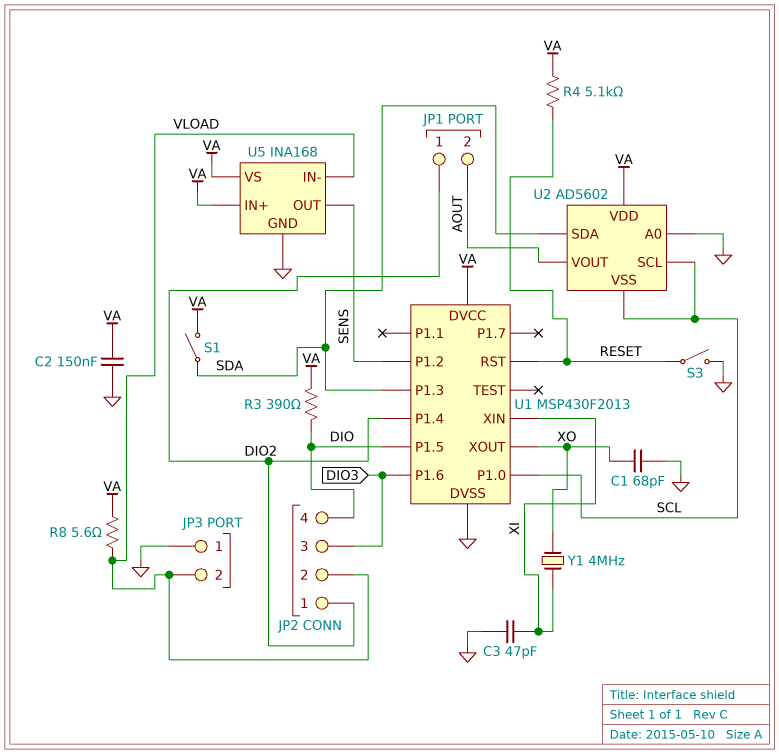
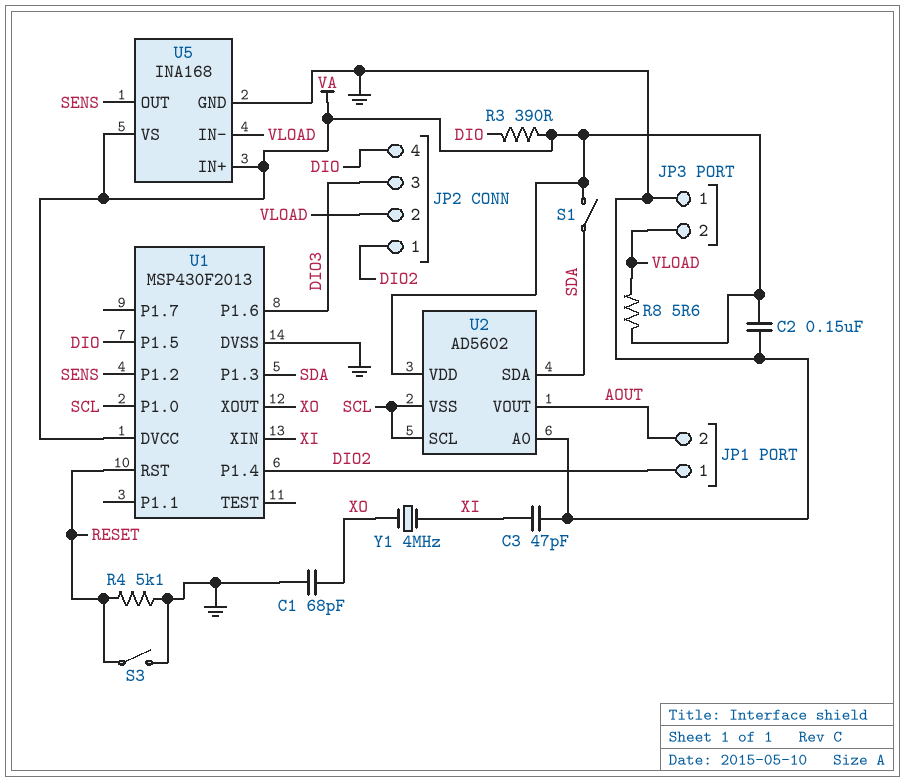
R4: 5.1k (RESET, VA) -> 5.1k (GND, RESET)

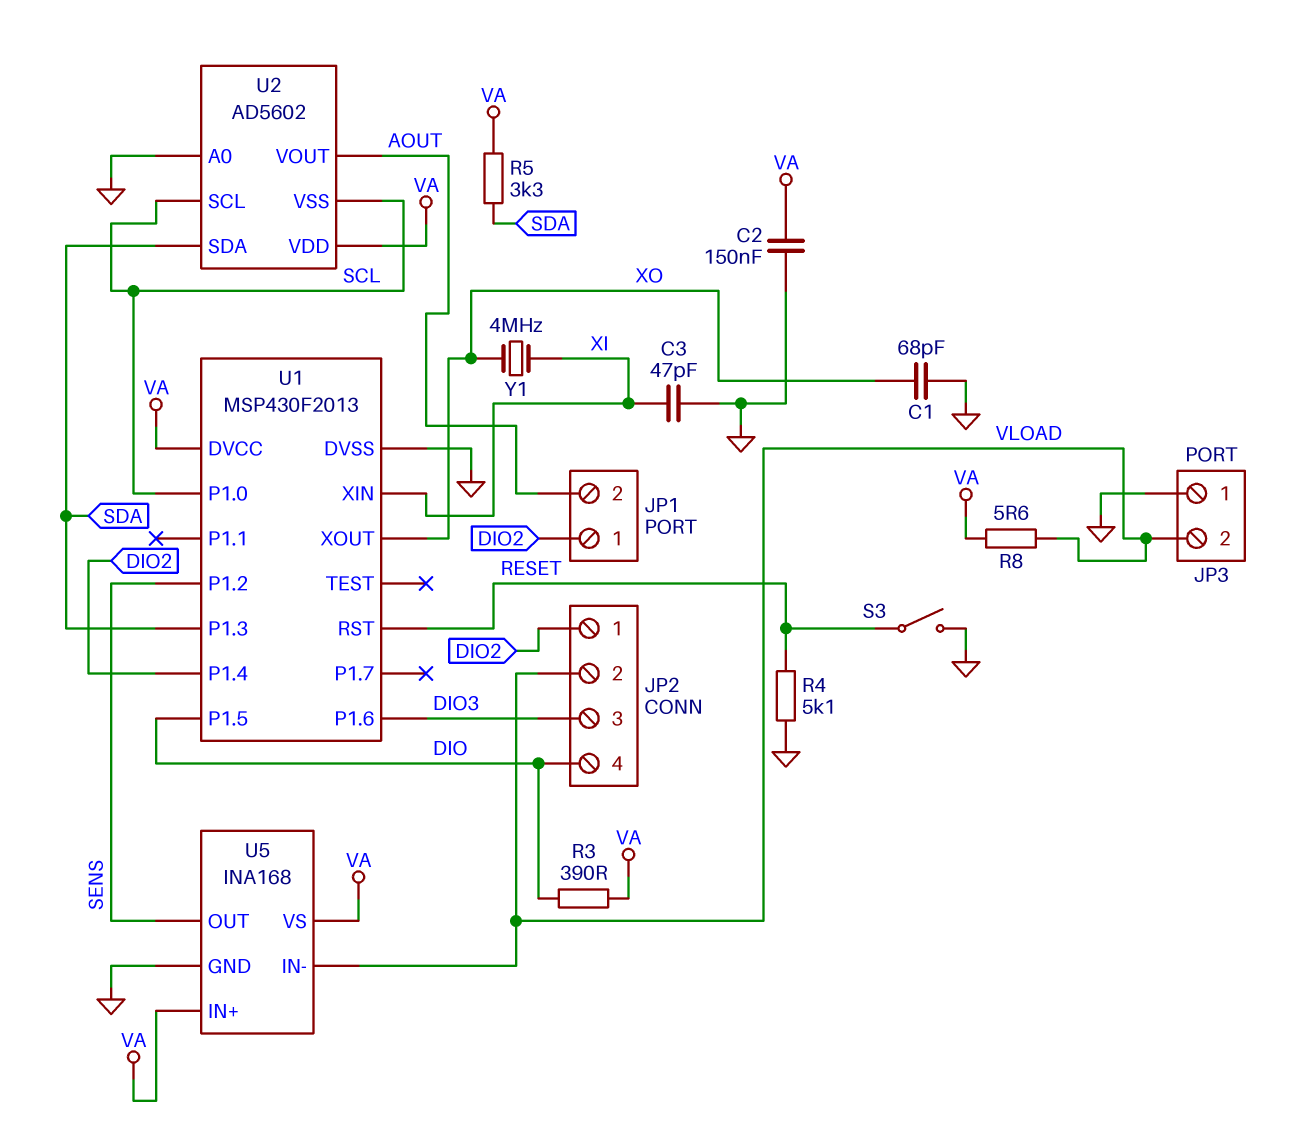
R5: none -> 3.3k (SDA, VA)
S1: switch (SDA, VA) -> none

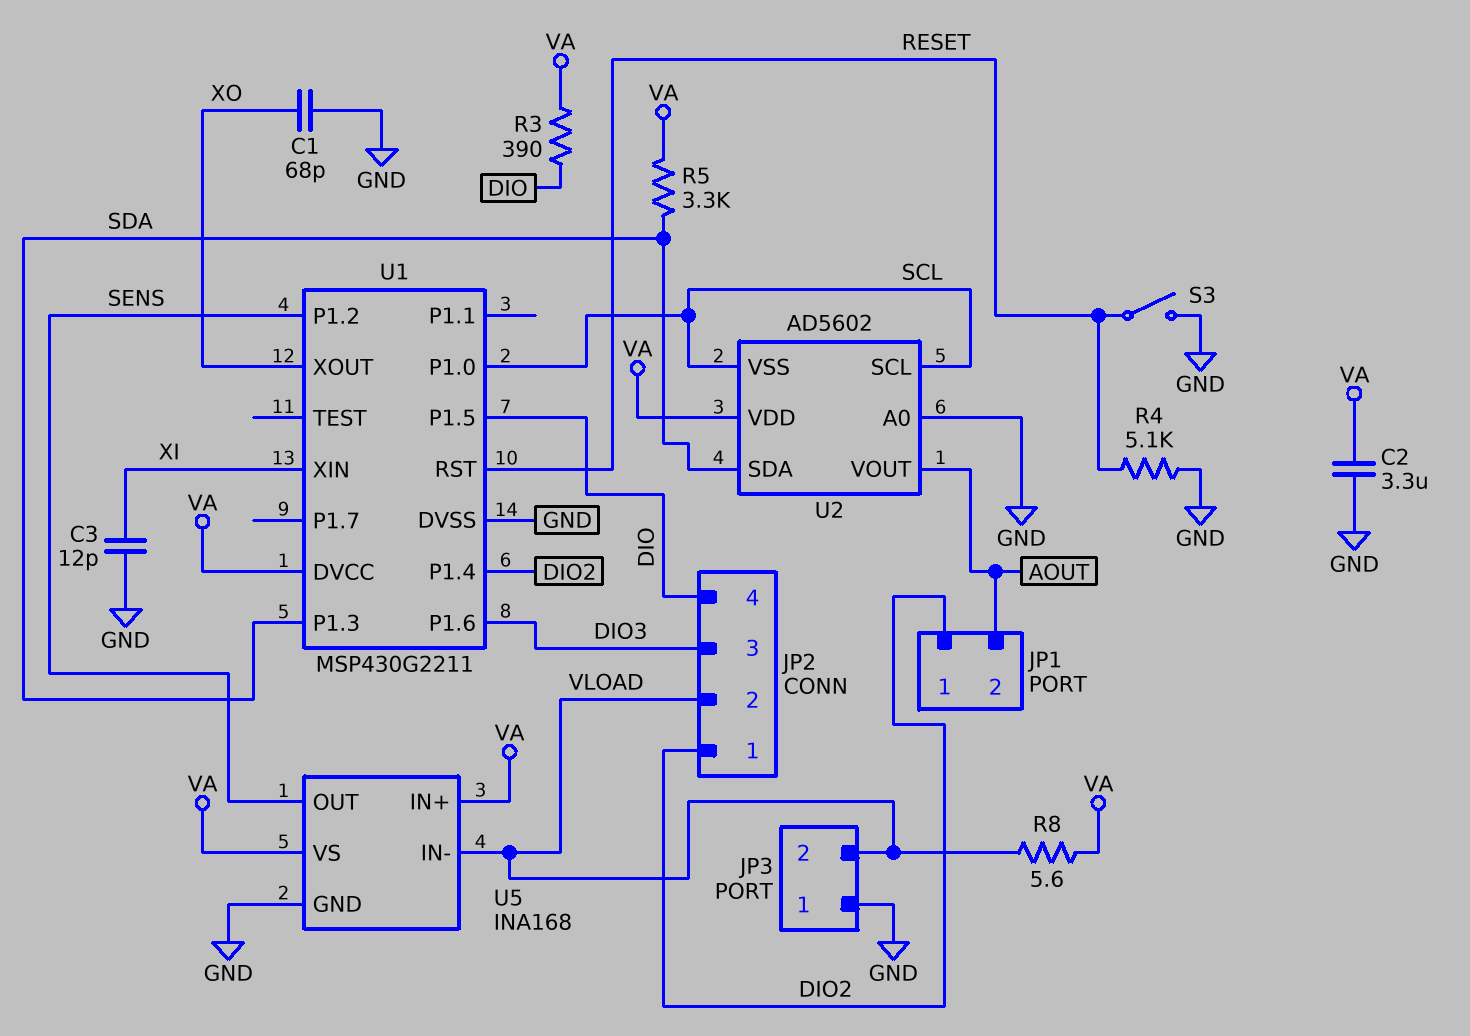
C2: 150nF (GND, VA) -> 3.3uF (GND, VA)
C3: 47pF (GND, XI) -> 12pF (GND, XI)
U1: MSP430F2013 -> MSP430G2211
Y1: 4MHz (XI, XO) -> none

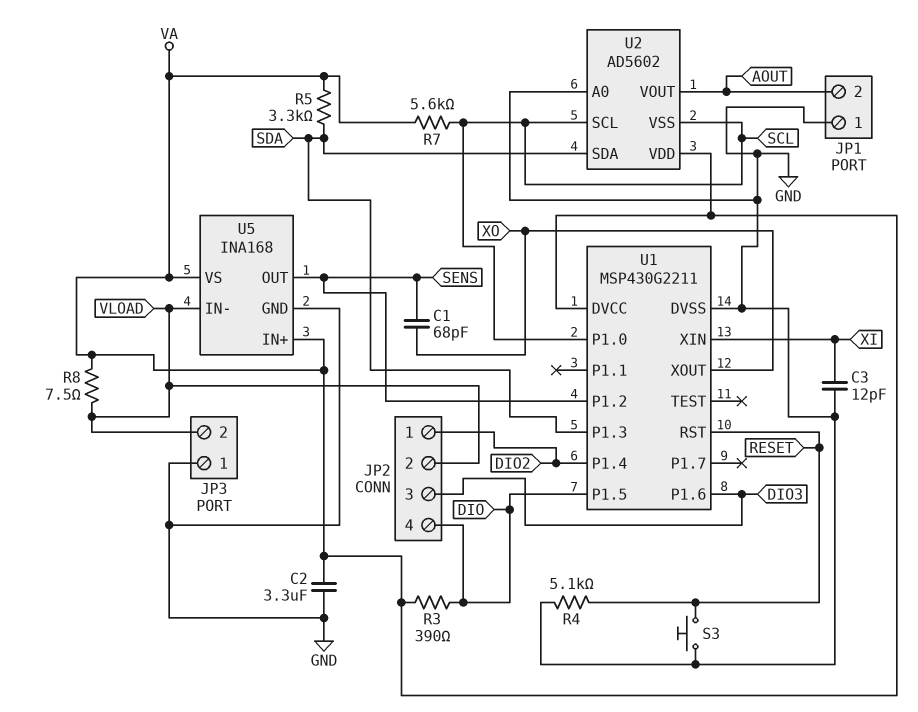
C1: 68pF (GND, XO) -> 68pF (SENS, XO)
JP1 pin 1: DIO2 -> GND
R7: none -> 5.6k (SCL, VA)
R8: 5.6 (VA, VLOAD) -> 7.5 (VA, VLOAD)
S3: switch (GND, RESET) -> button (GND, RESET)

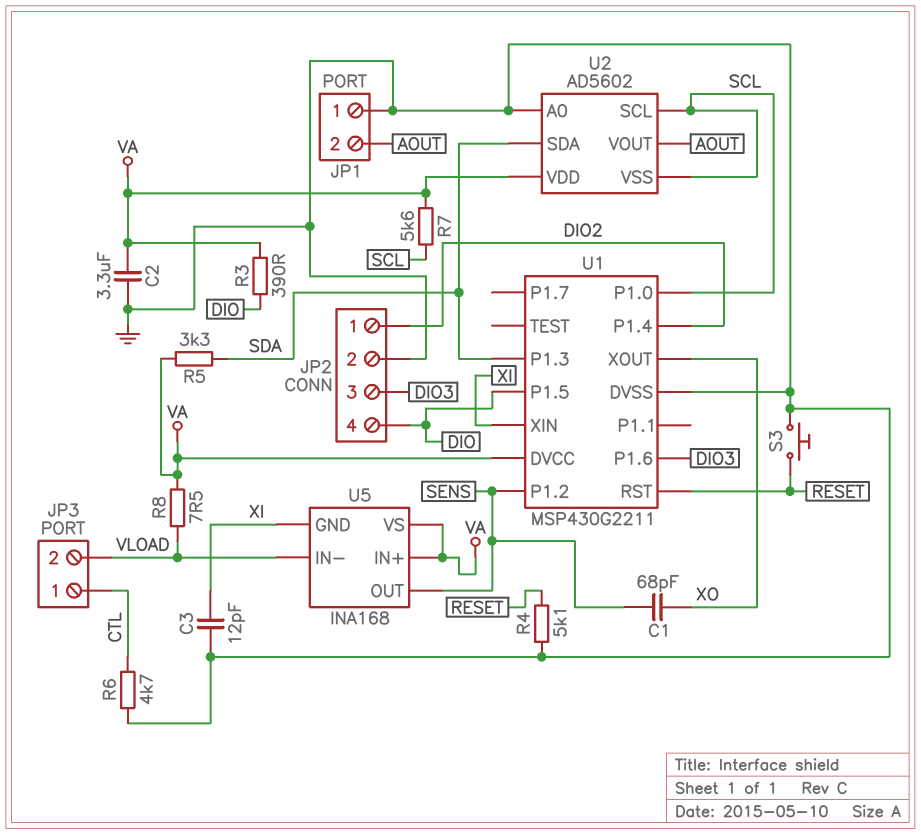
JP2 pin 2: VLOAD -> GND
JP3 pin 1: GND -> CTL
R6: none -> 4.7k (CTL, GND)
U5 pin GND: GND -> XI

